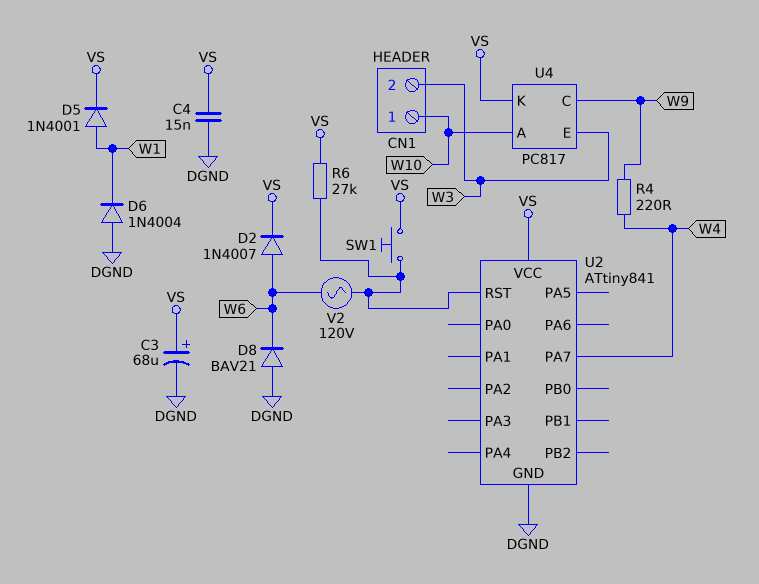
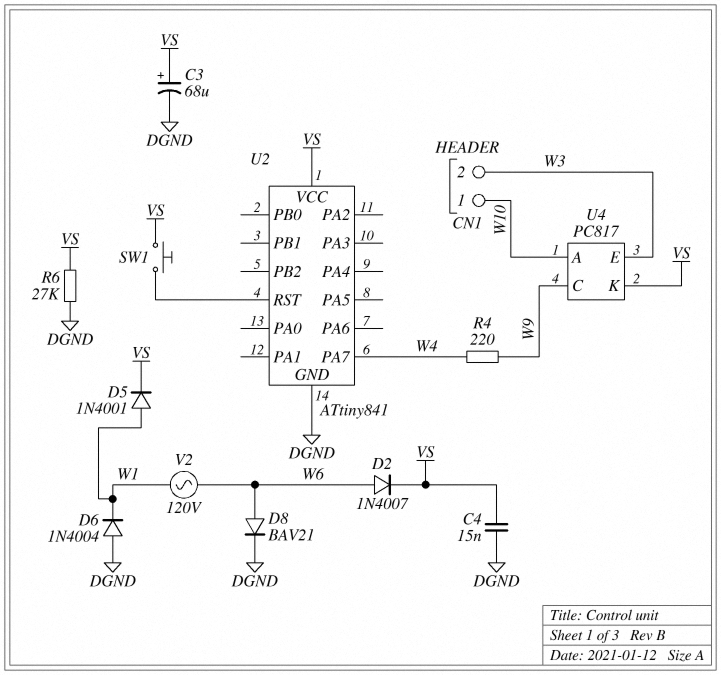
D8: diode BAV21 (A DGND, K W6) -> diode BAV21 (A W6, K DGND)
R6: 27k (U2/RST, VS) -> 27k (DGND, VS)
V2: AC 120V (U2/RST, W6) -> AC 120V (W1, W6)

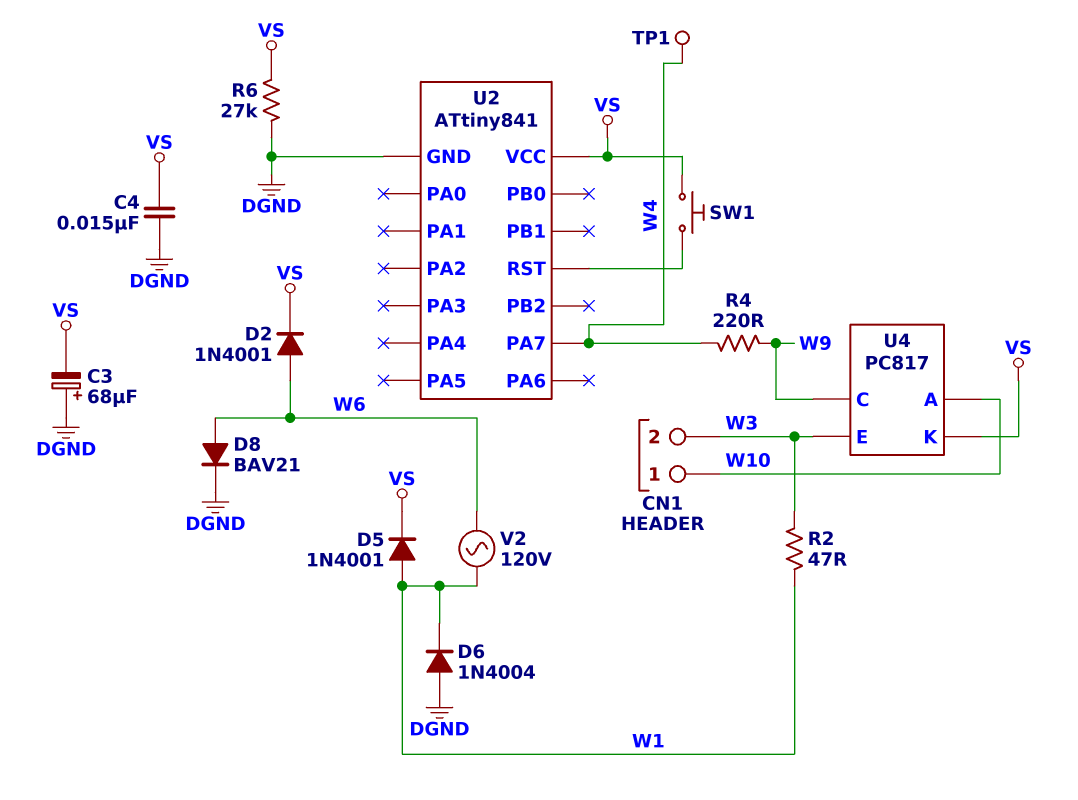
C3: 68uF (plus VS, minus DGND) -> 68uF (plus DGND, minus VS)
D2: diode 1N4007 (A W6, K VS) -> diode 1N4001 (A W6, K VS)
R2: none -> 47 (W1, W3)
TP1: none -> test point (W4)

